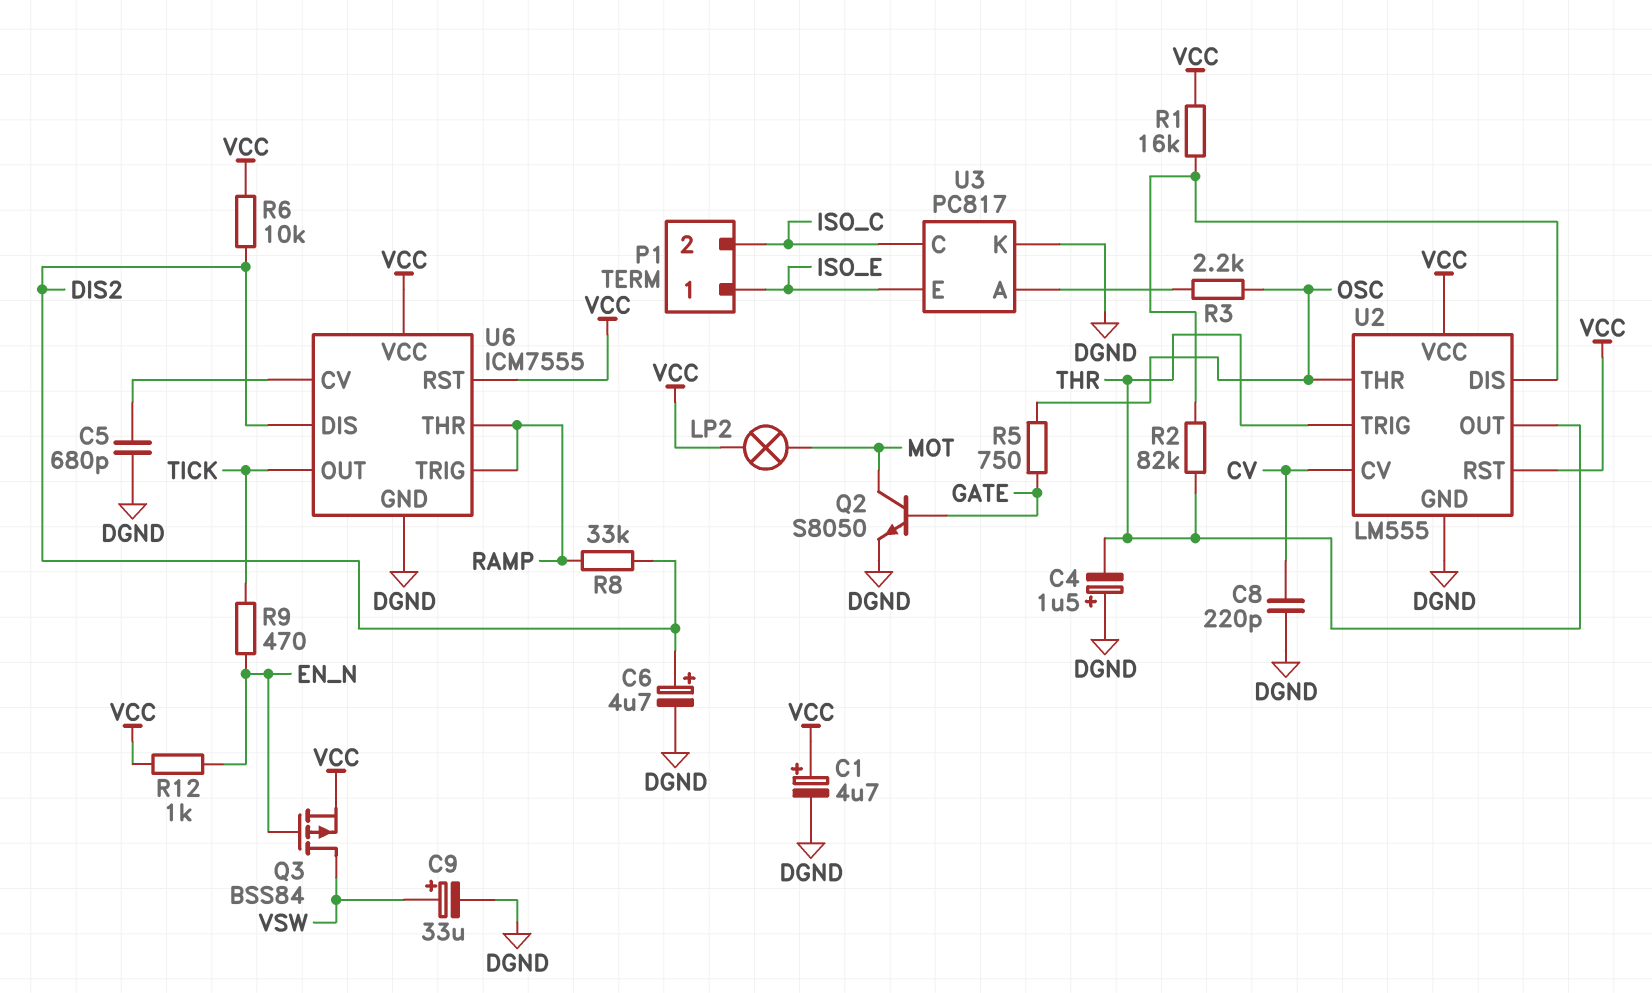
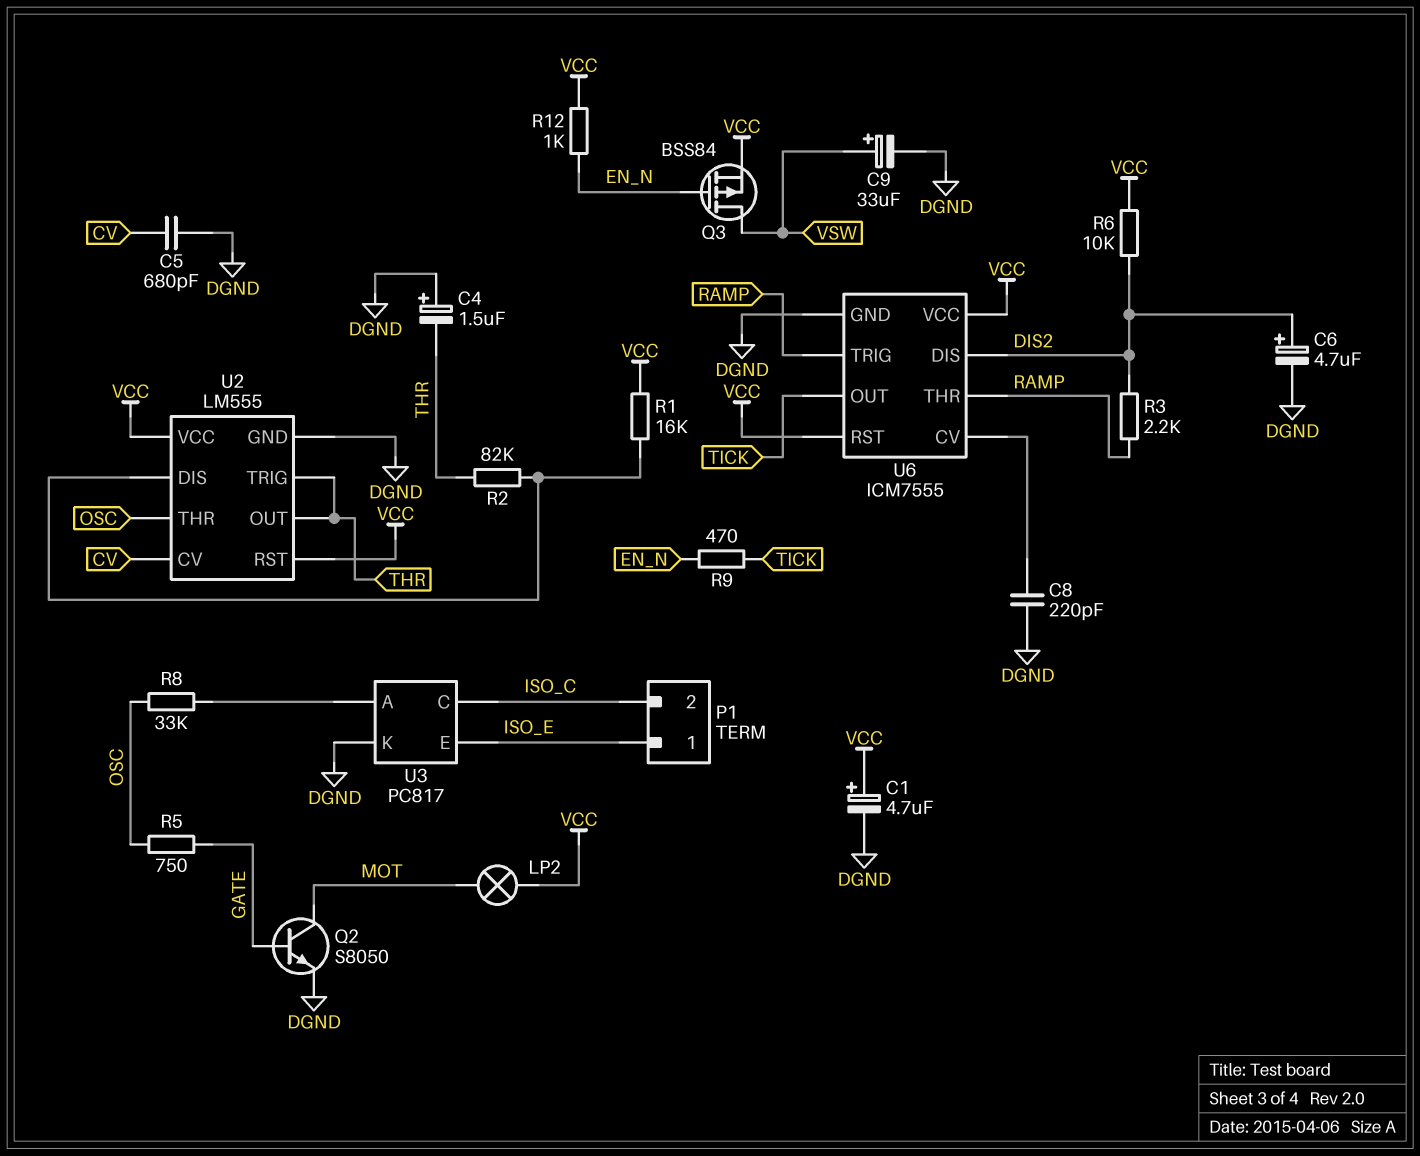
C5: 680pF (DGND, U6/CV) -> 680pF (CV, DGND)
C8: 220pF (CV, DGND) -> 220pF (DGND, U6/CV)
R3: 2.2k (OSC, U3/A) -> 2.2k (DIS2, RAMP)
R8: 33k (DIS2, RAMP) -> 33k (OSC, U3/A)

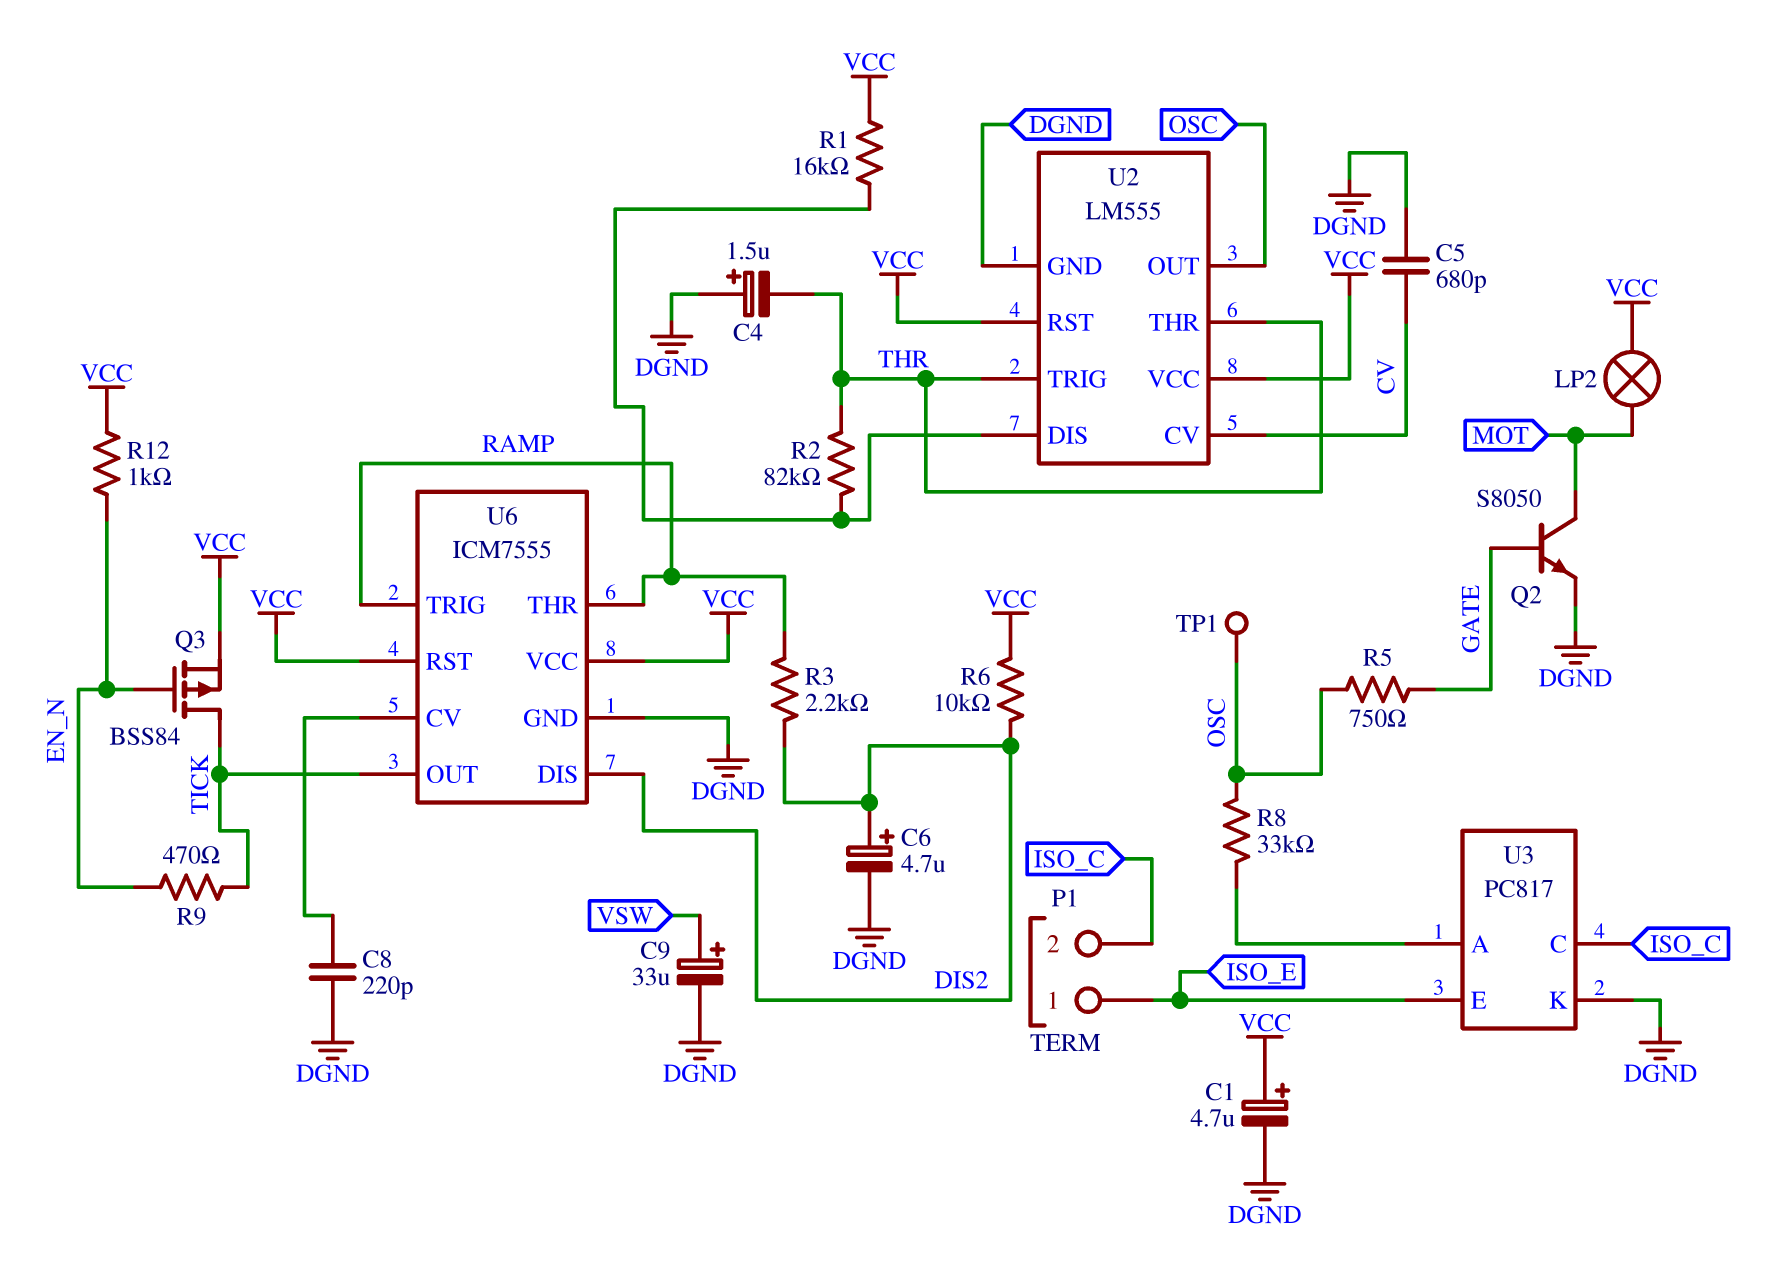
Q3: PMOS BSS84 (G EN_N, D VSW, S VCC) -> PMOS BSS84 (G EN_N, D TICK, S VCC)
TP1: none -> test point (OSC)
U2 pin OUT: THR -> OSC
U2 pin THR: OSC -> THR

